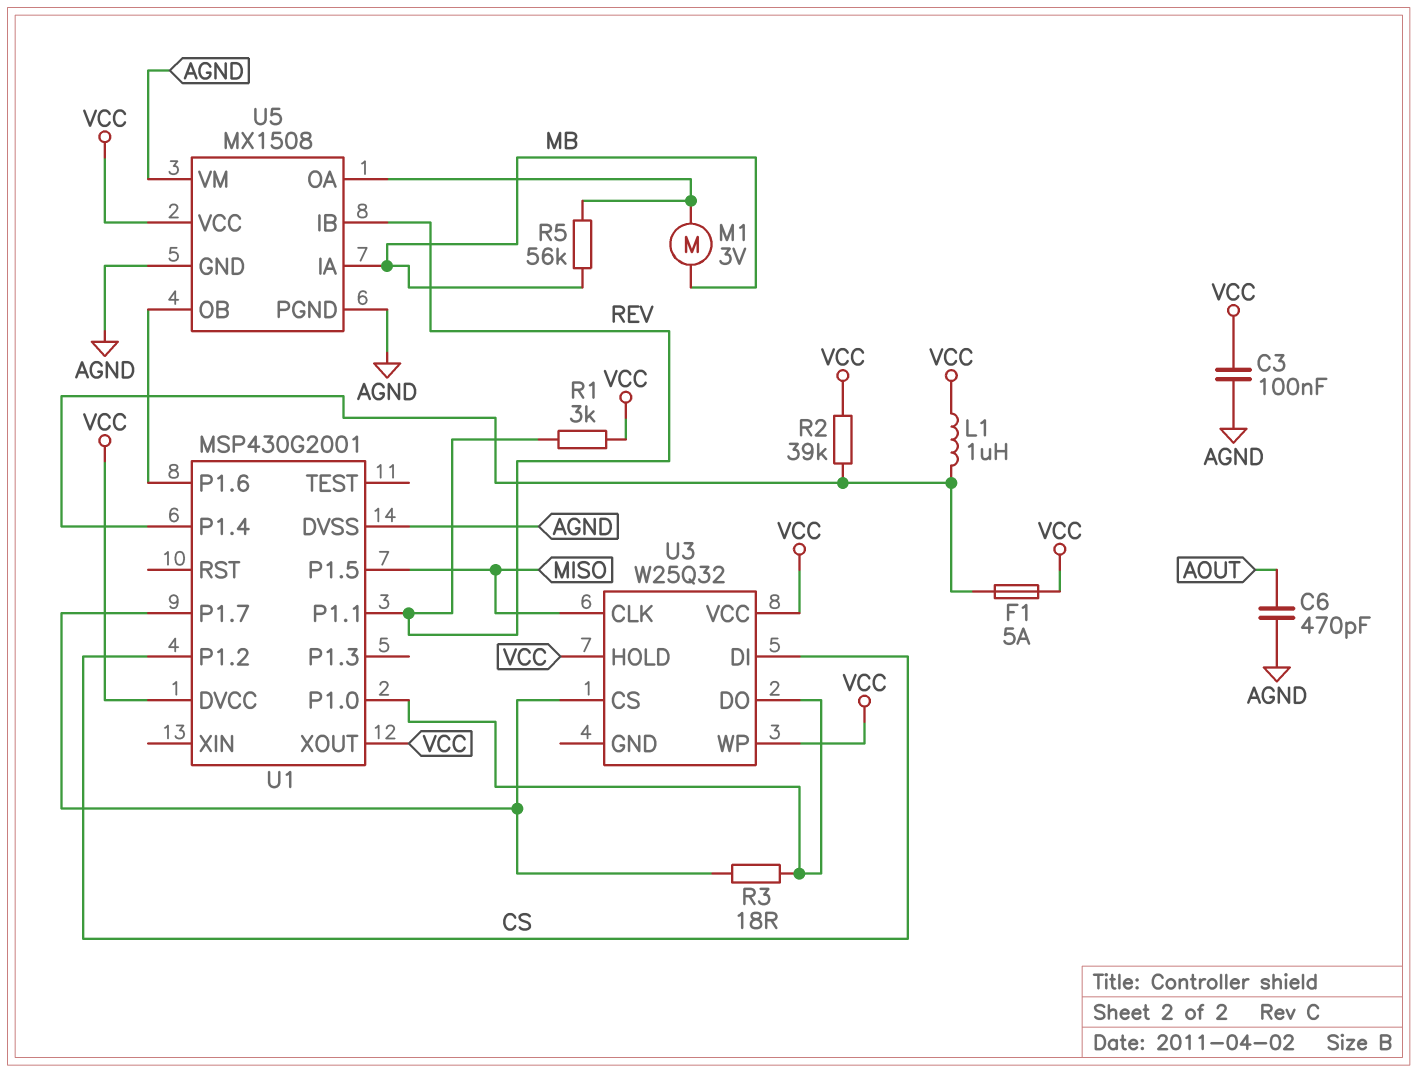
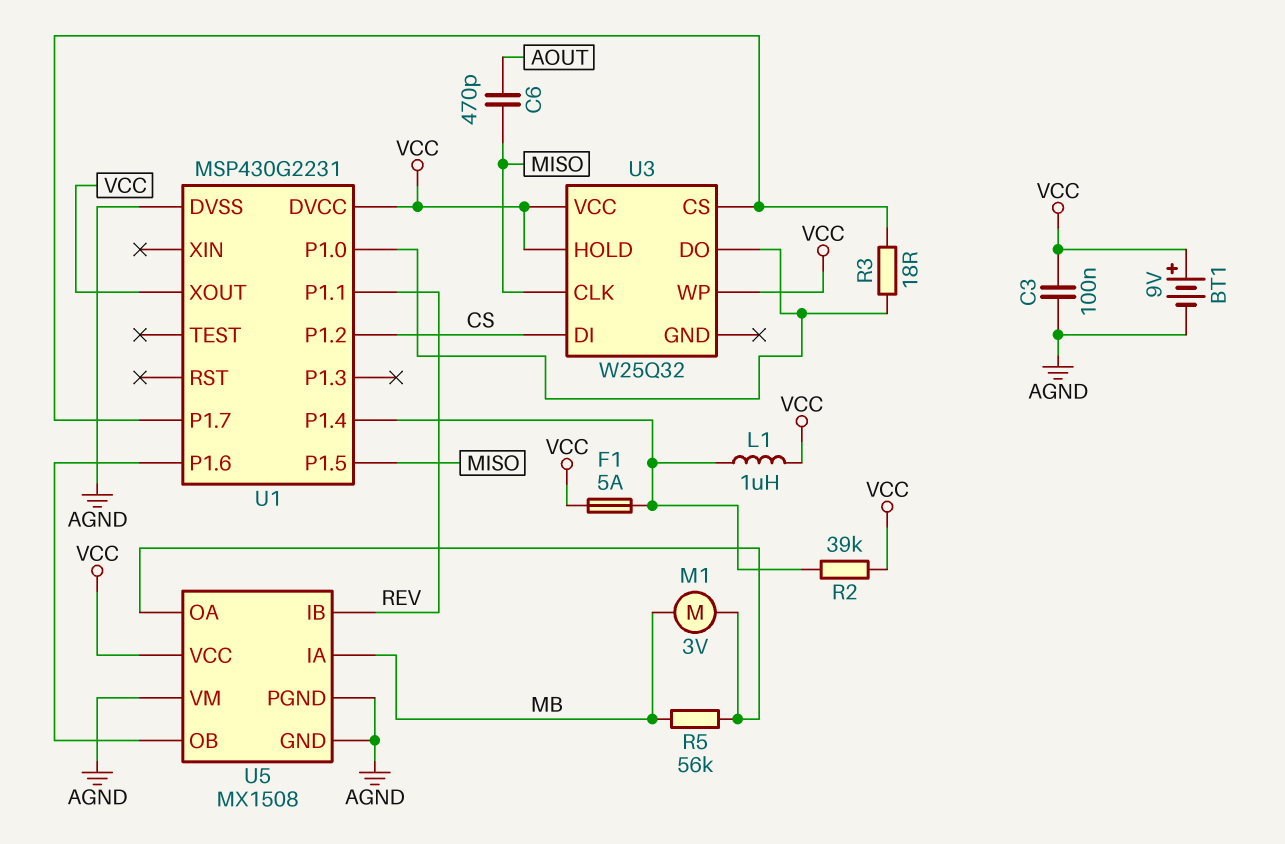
BT1: none -> 9V (plus VCC, minus AGND)
C6: 470pF (AGND, AOUT) -> 470pF (AOUT, MISO)
R1: 3k (REV, VCC) -> none
U1: MSP430G2001 -> MSP430G2231

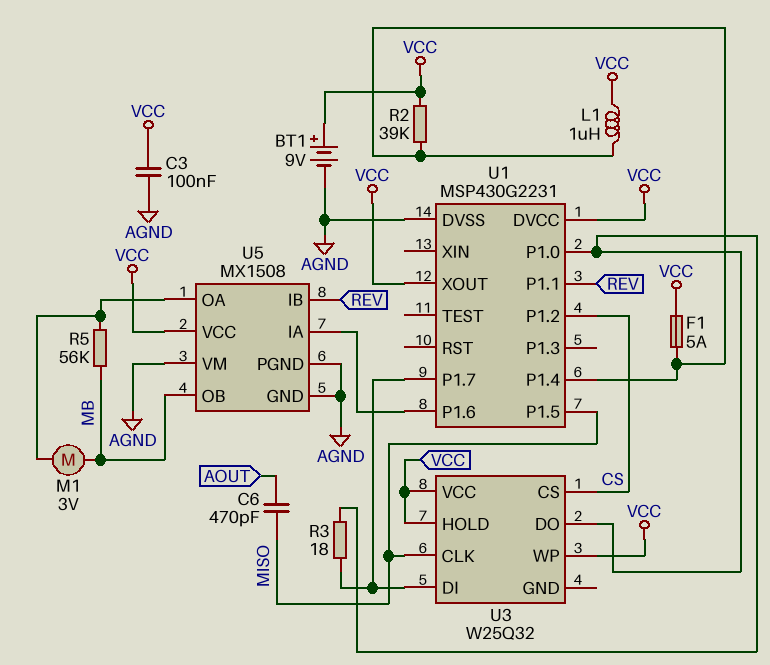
U3 pin CS: U1/P1.7 -> CS
U3 pin DI: CS -> U1/P1.7
U5 pin IA: MB -> U1/P1.6
U5 pin OB: U1/P1.6 -> MB

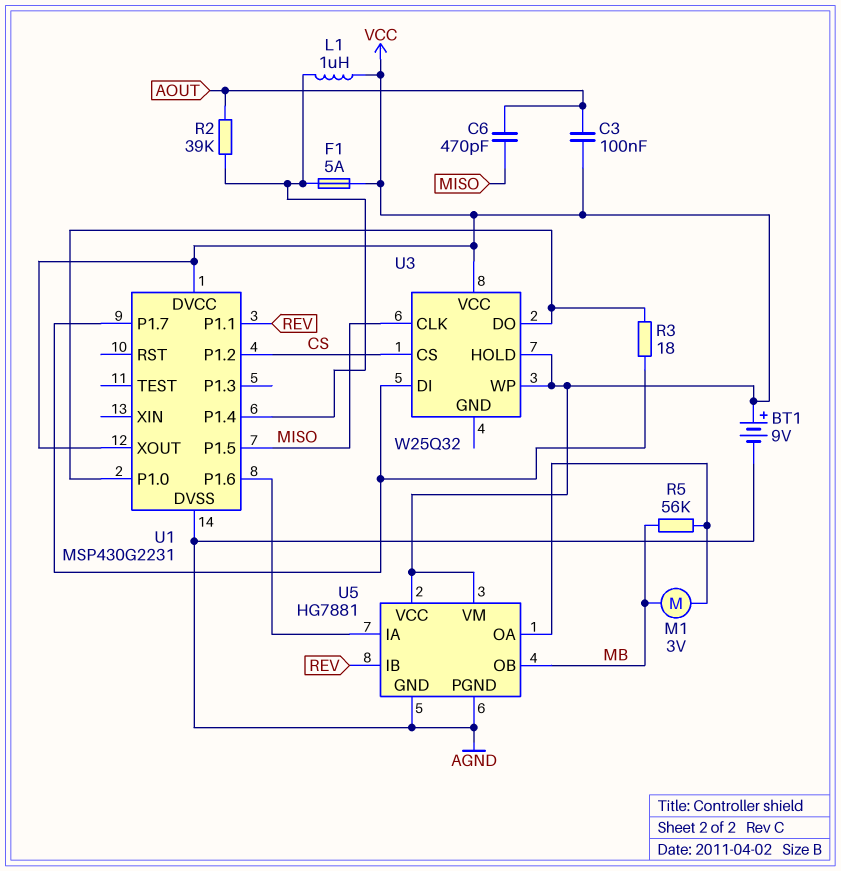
C3: 100nF (AGND, VCC) -> 100nF (AOUT, VCC)
R2: 39k (U1/P1.4, VCC) -> 39k (AOUT, U1/P1.4)
U5: MX1508 -> HG7881
U5 pin VM: AGND -> VCC

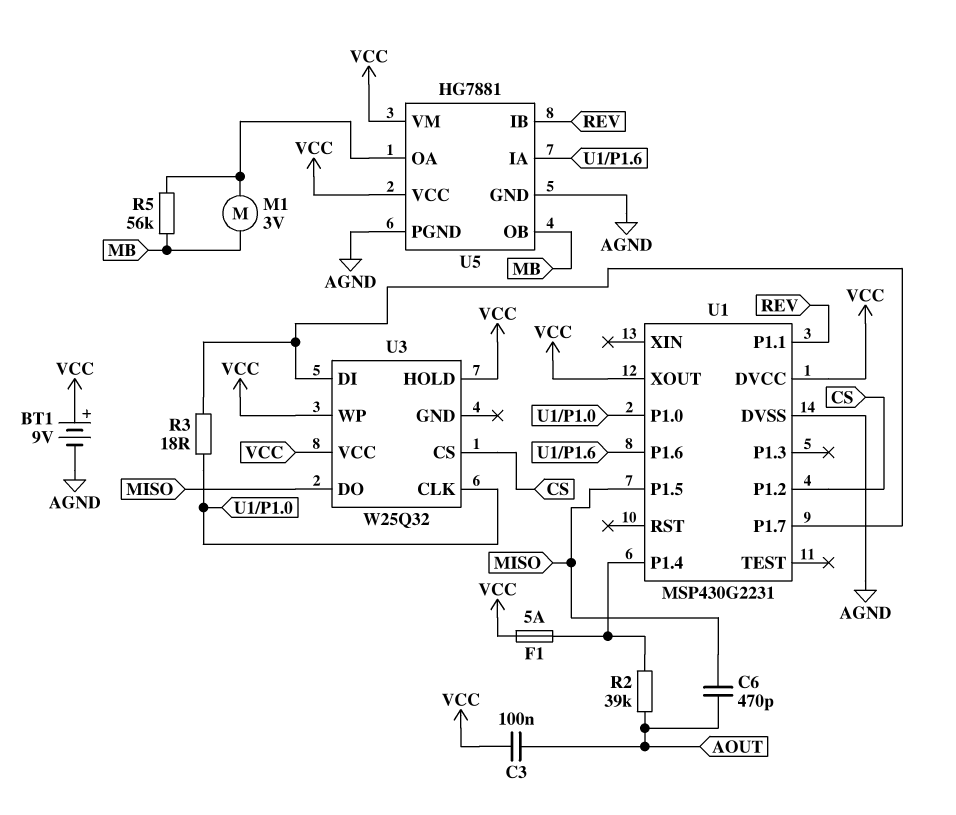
L1: 1uH (U1/P1.4, VCC) -> none
U3 pin CLK: MISO -> U1/P1.0
U3 pin DO: U1/P1.0 -> MISO

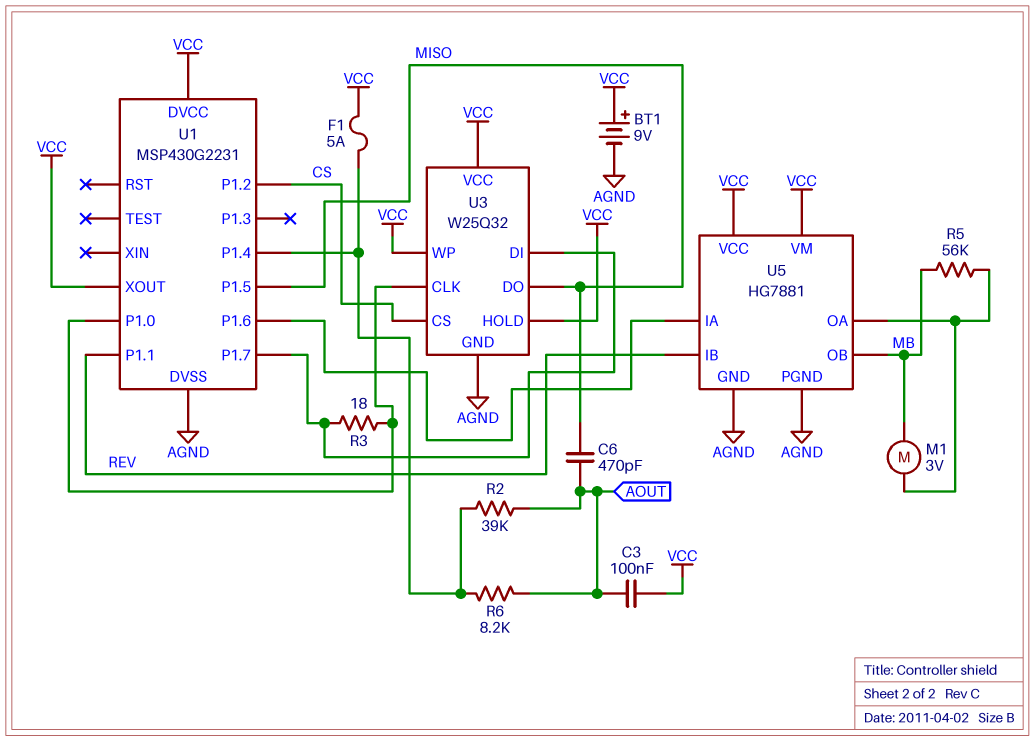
R6: none -> 8.2k (AOUT, U1/P1.4)
U3 pin GND: none -> AGND

